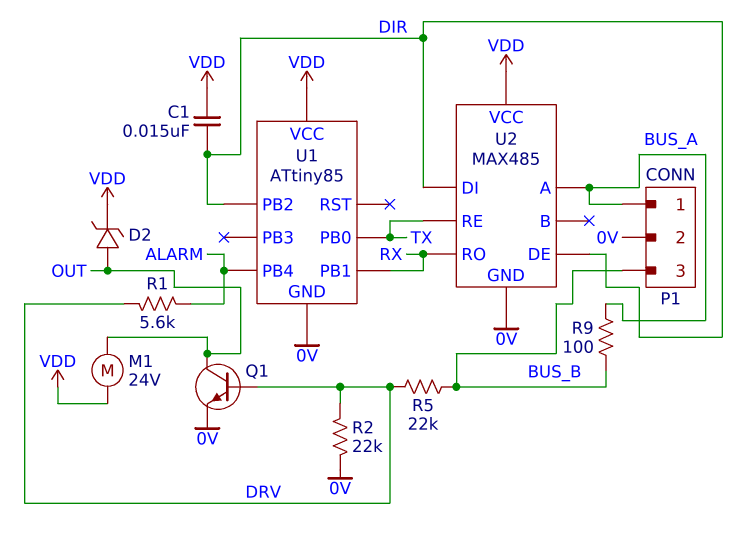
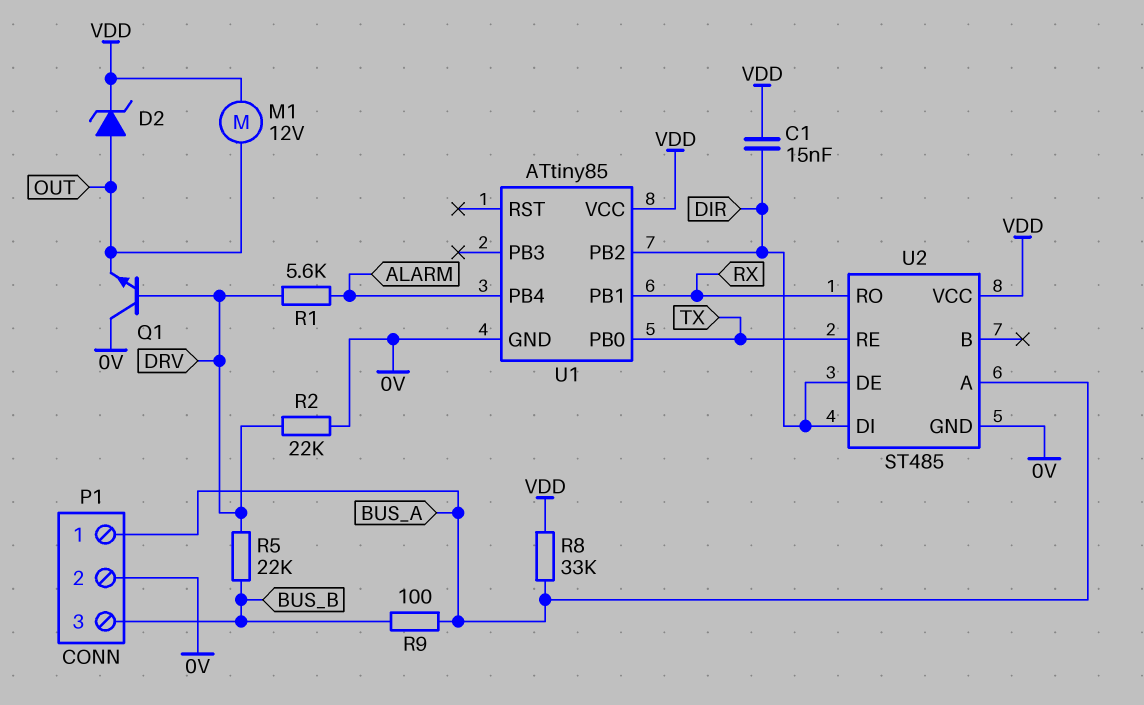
M1: motor 24V (OUT, VDD) -> motor 12V (OUT, VDD)
Q1: NPN (B DRV, C OUT, E 0V) -> NPN (B DRV, C 0V, E OUT)
R8: none -> 33k (BUS_A, VDD)
U2: MAX485 -> ST485

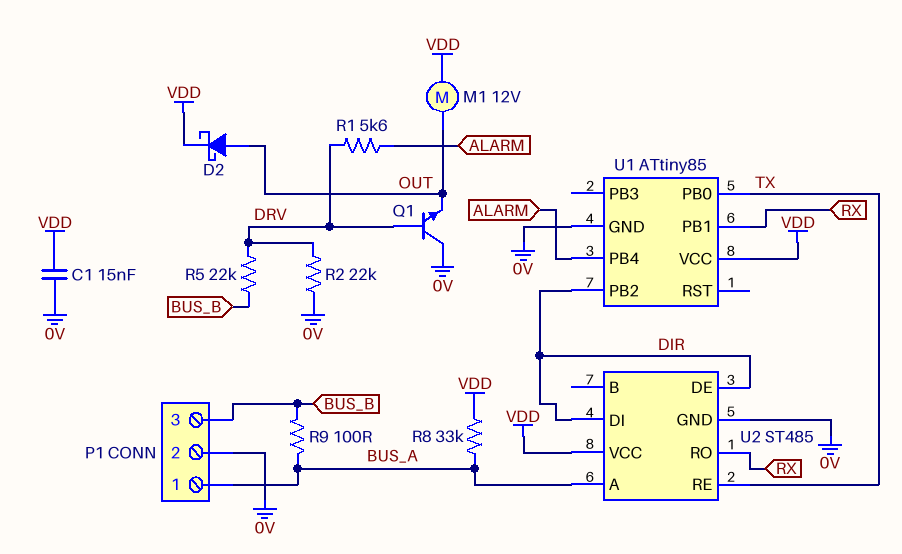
C1: 15nF (DIR, VDD) -> 15nF (0V, VDD)
D2: zener (A OUT, K VDD) -> schottky (A OUT, K VDD)

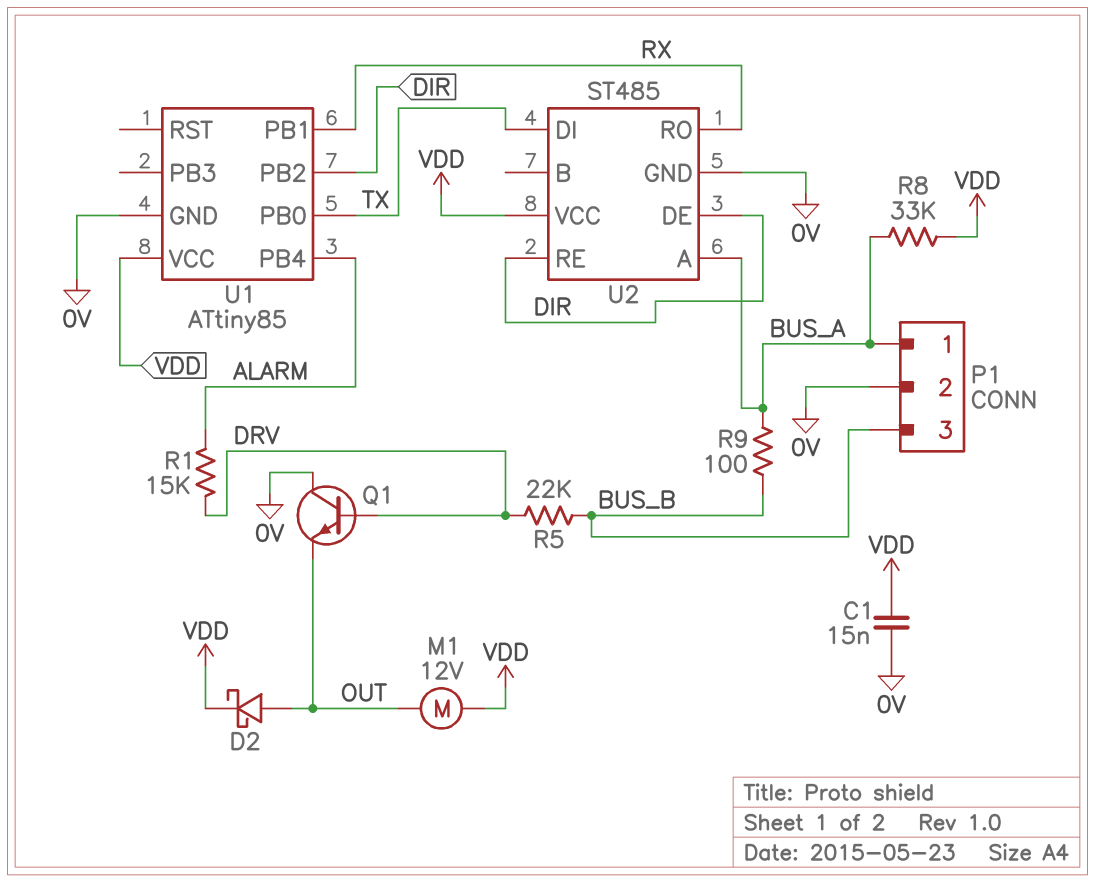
R1: 5.6k (ALARM, DRV) -> 15k (ALARM, DRV)
R2: 22k (0V, DRV) -> none
U2 pin DI: DIR -> TX
U2 pin RE: TX -> DIR

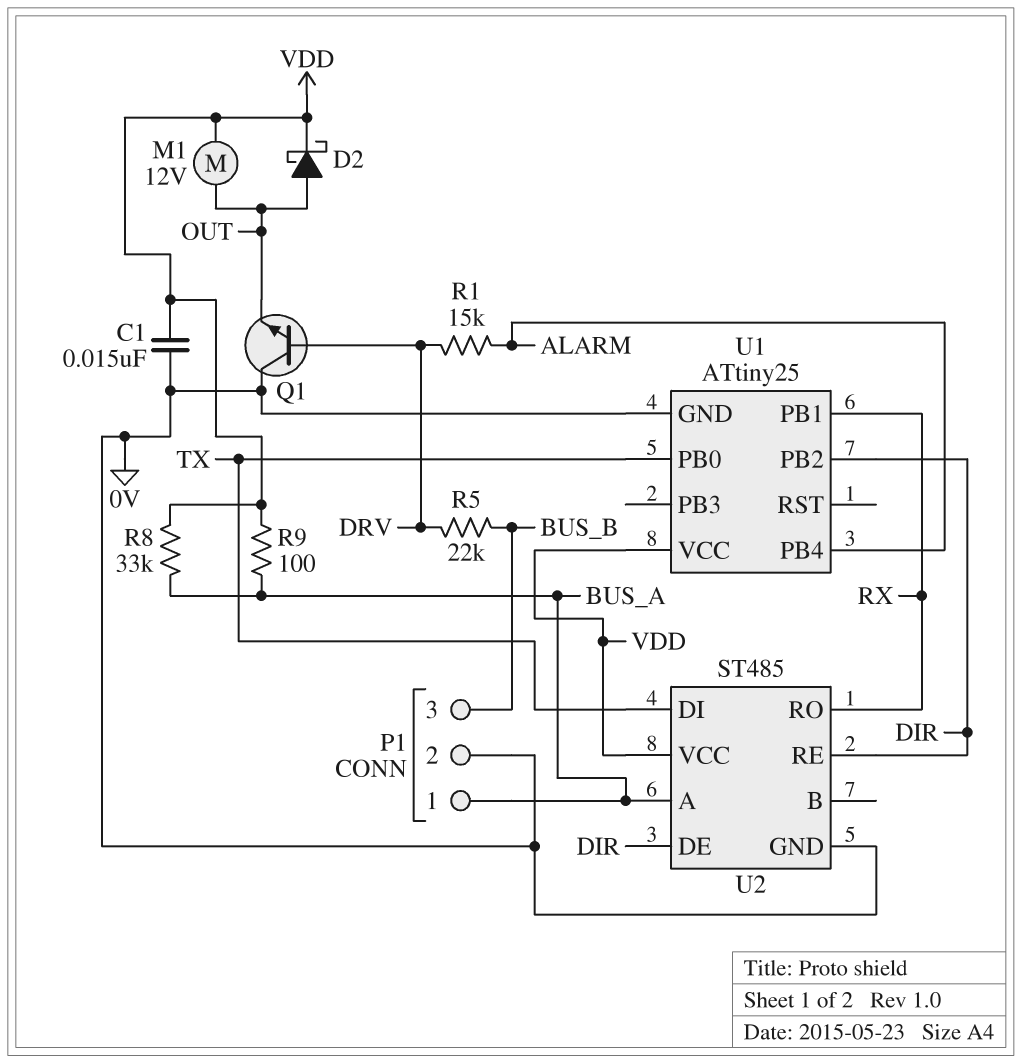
R9: 100 (BUS_A, BUS_B) -> 100 (BUS_A, VDD)
U1: ATtiny85 -> ATtiny25

